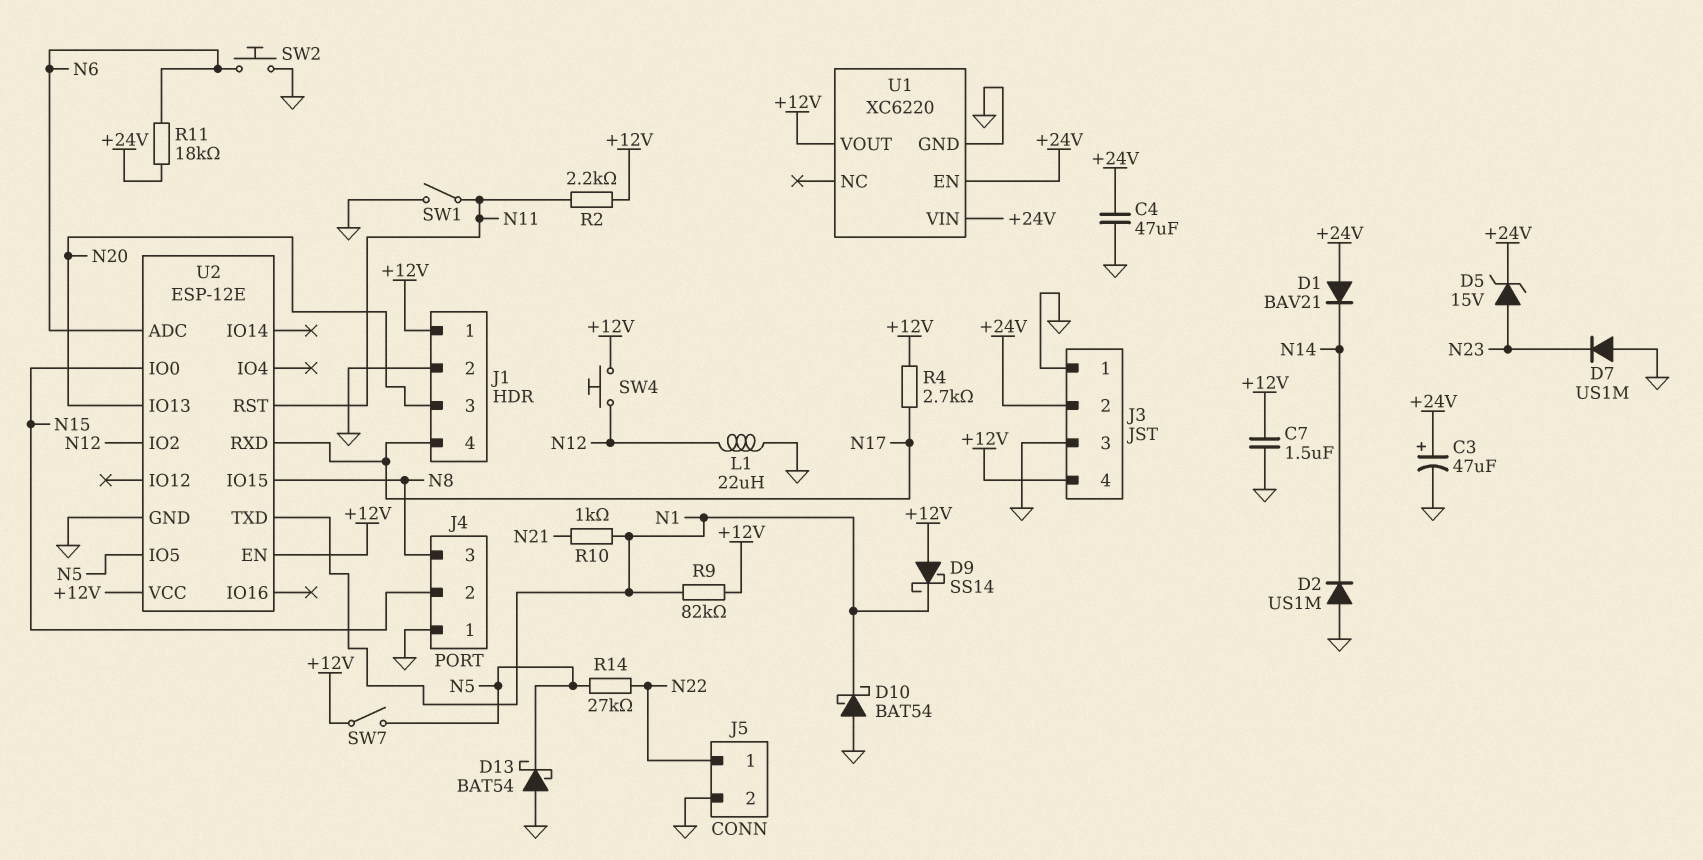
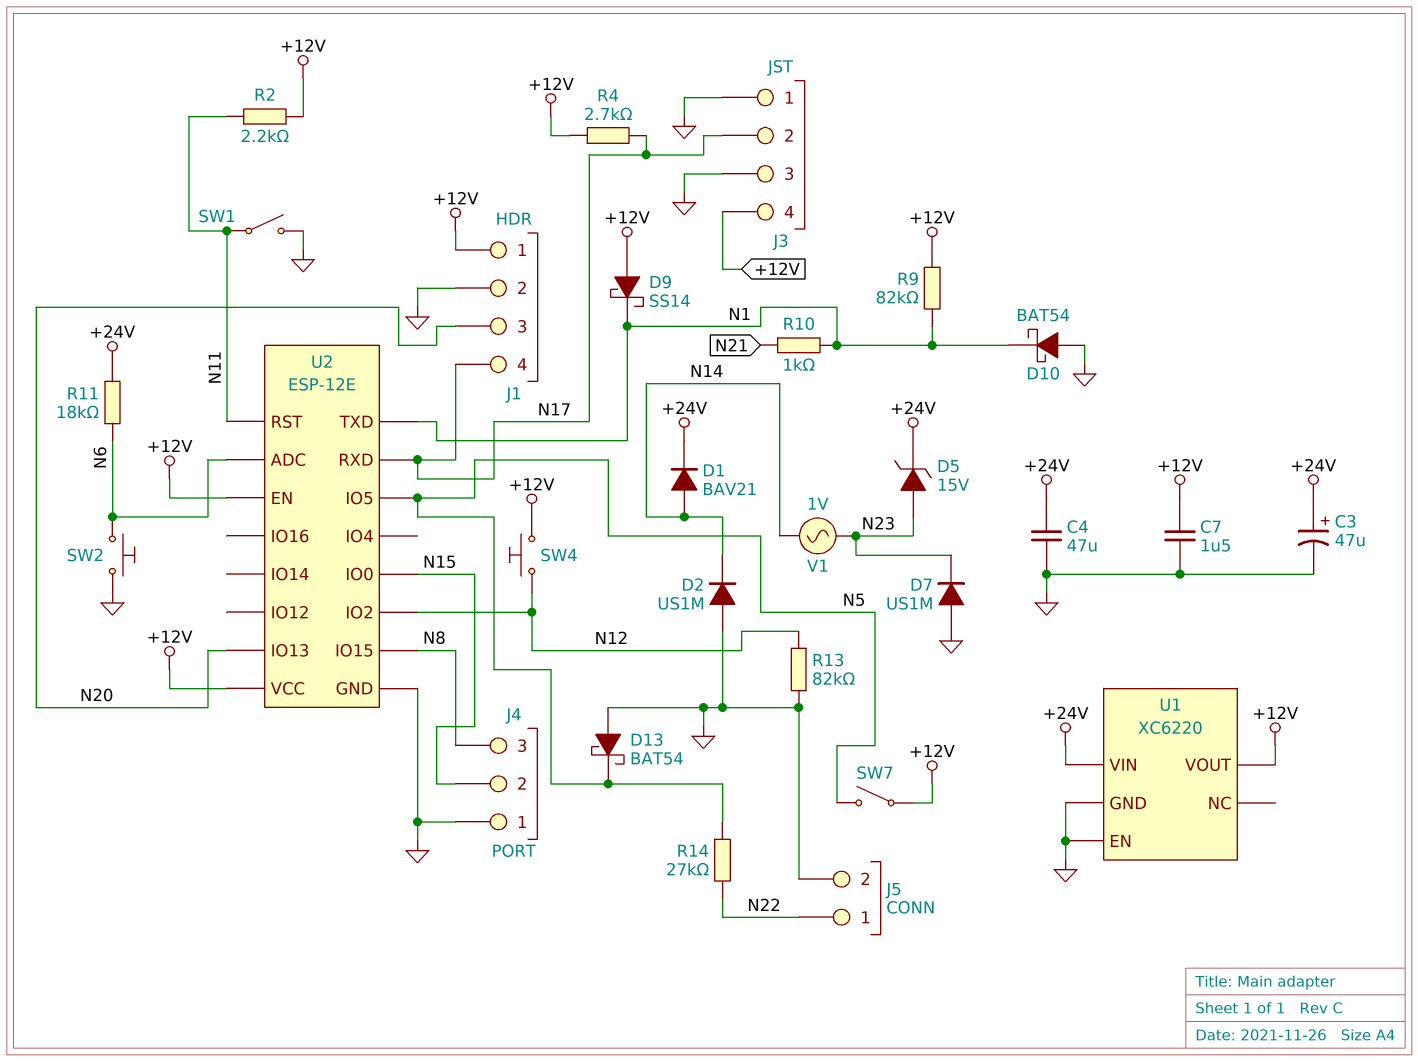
D1: diode BAV21 (A +24V, K N14) -> diode BAV21 (A N14, K +24V)
J3 pin 2: +24V -> N17
L1: 22uH (GND, N12) -> none
R13: none -> 82k (GND, N12)
U1 pin EN: +24V -> GND
V1: none -> AC 1V (N14, N23)

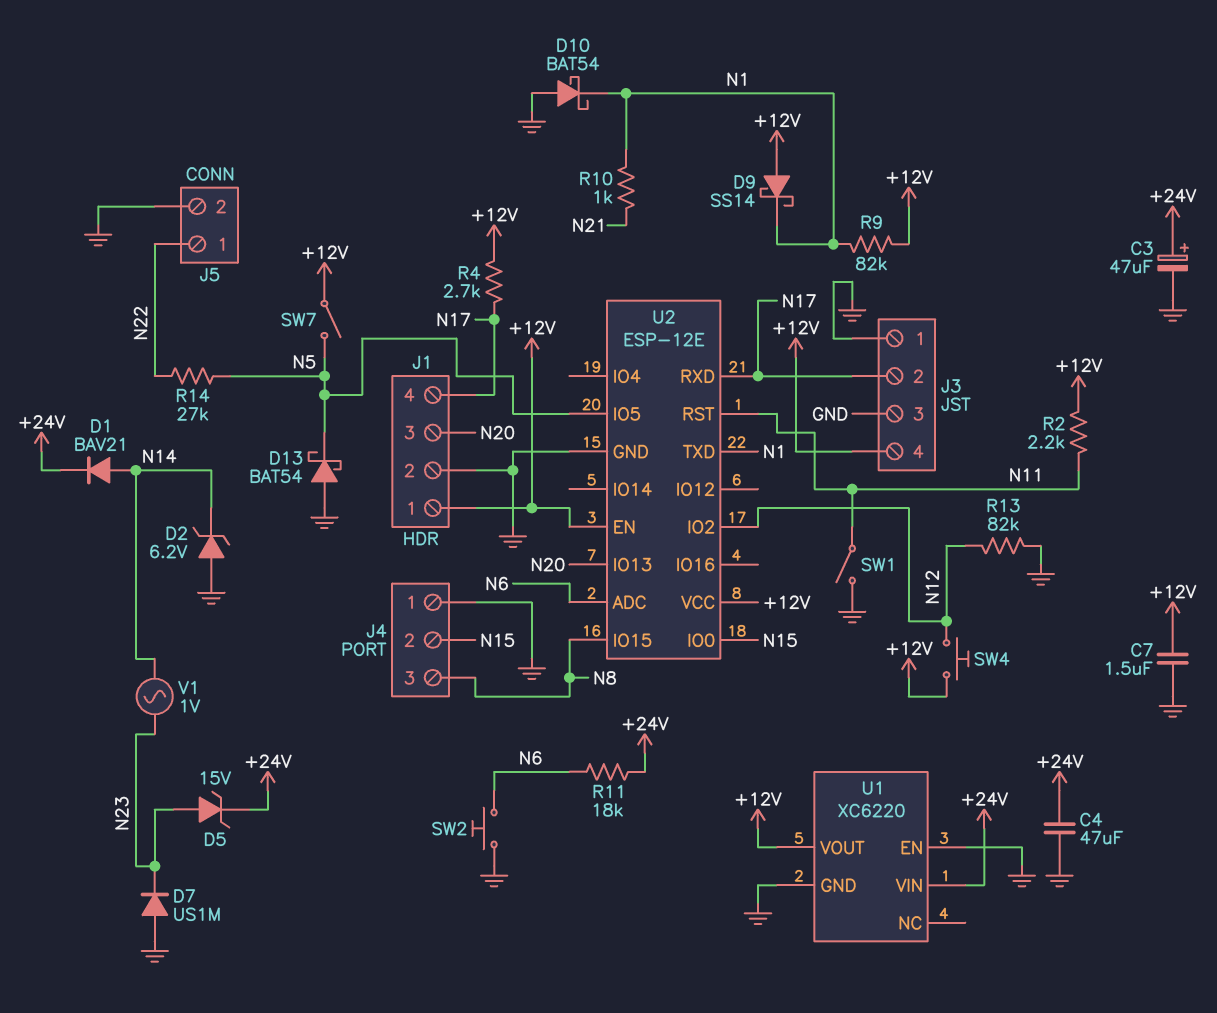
D2: diode US1M (A GND, K N14) -> zener 6.2V (A GND, K N14)

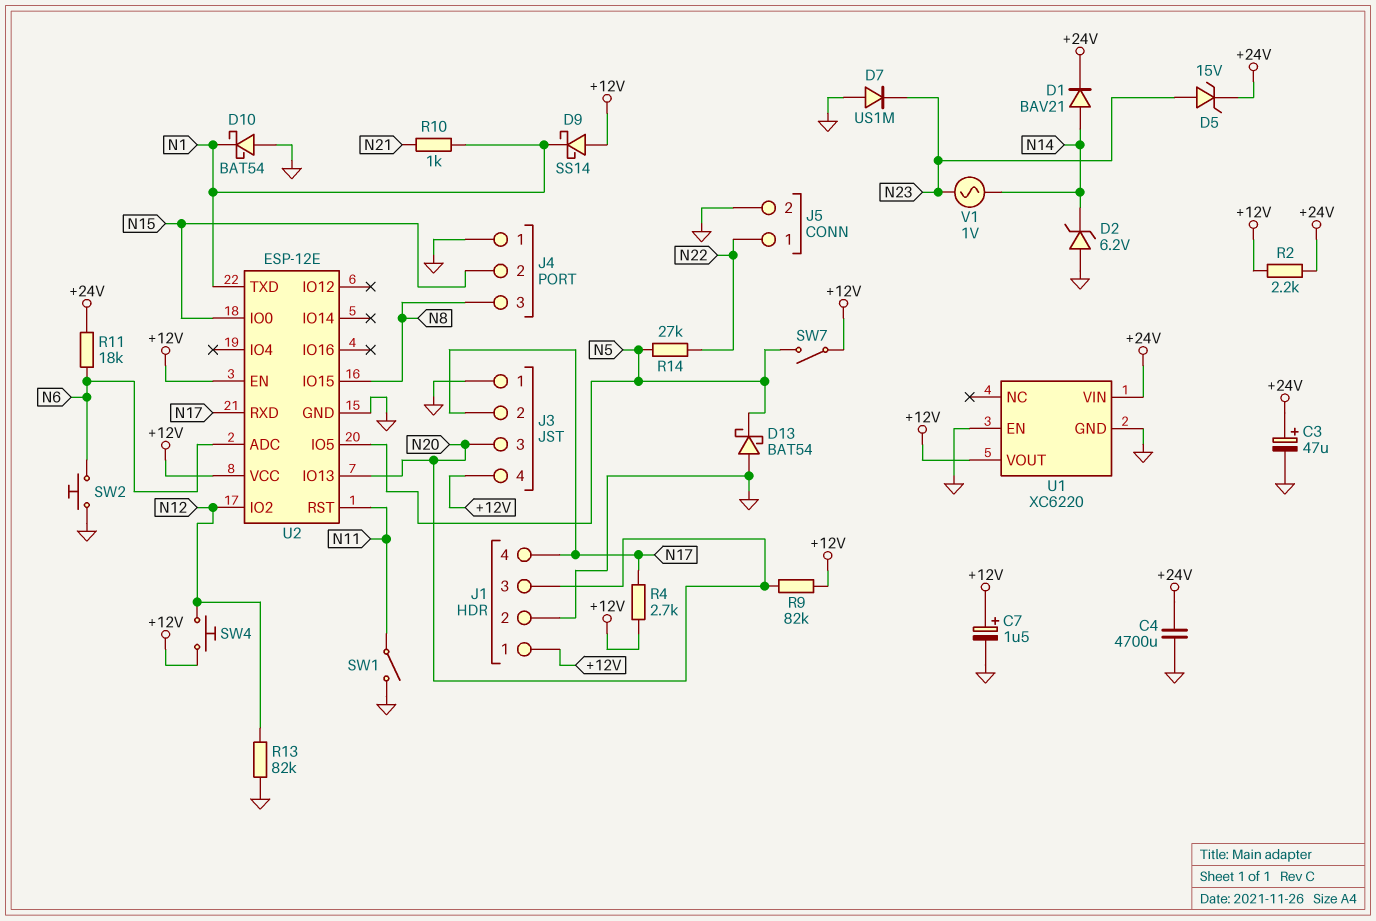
C4: 47uF (+24V, GND) -> 4700uF (+24V, GND)
C7: 1.5uF (+12V, GND) -> 1.5uF (plus +12V, minus GND)
J3 pin 3: GND -> N20
R2: 2.2k (+12V, N11) -> 2.2k (+12V, +24V)
R9: 82k (+12V, N1) -> 82k (+12V, N20)

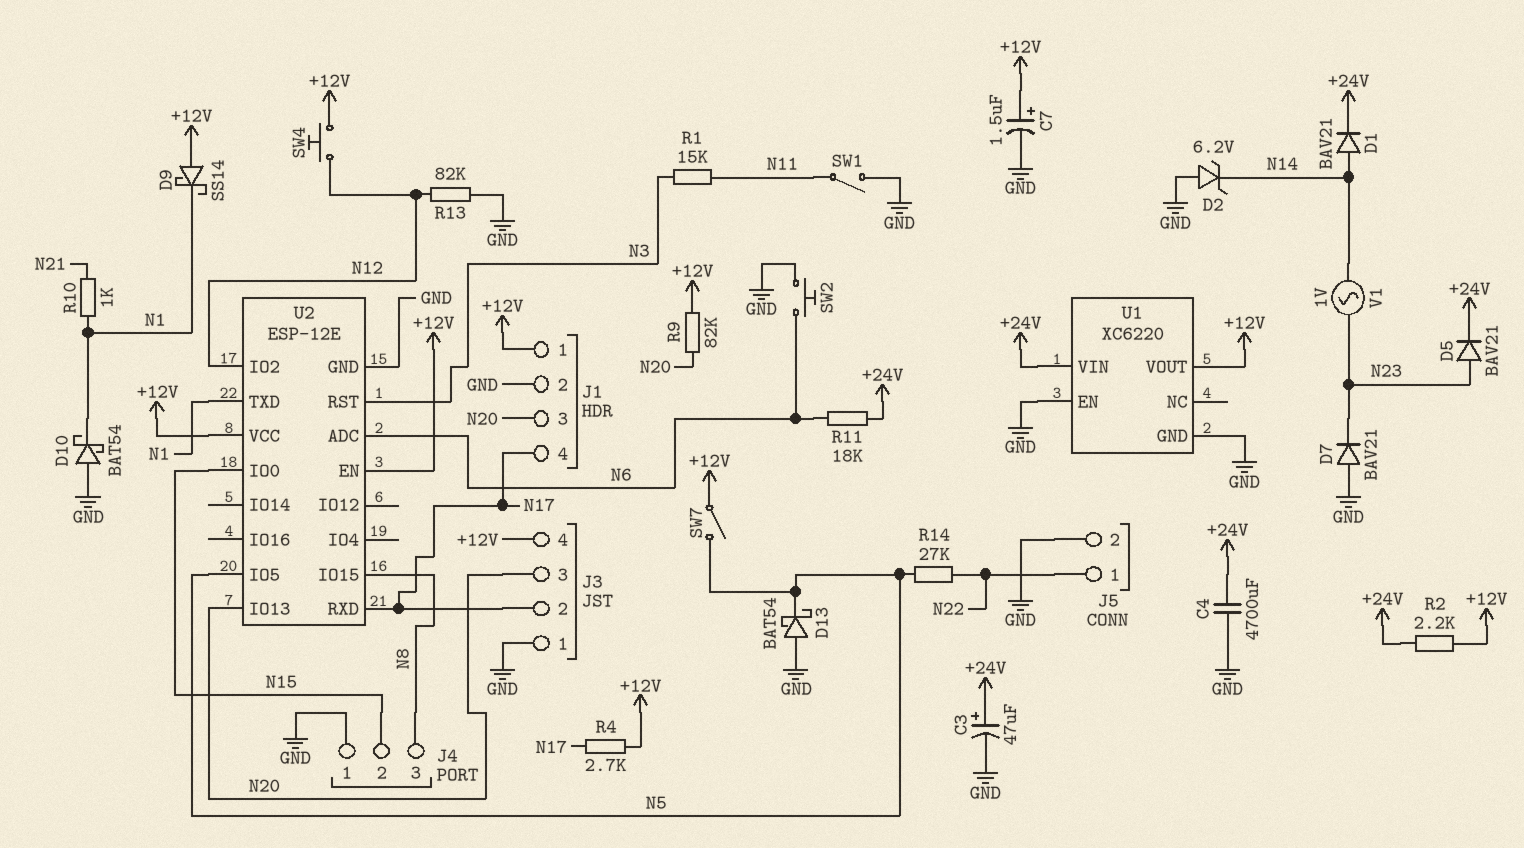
D5: zener 15V (A N23, K +24V) -> diode BAV21 (A N23, K +24V)
D7: diode US1M (A GND, K N23) -> diode BAV21 (A GND, K N23)
R1: none -> 15k (N3, N11)
U2 pin RST: N11 -> N3

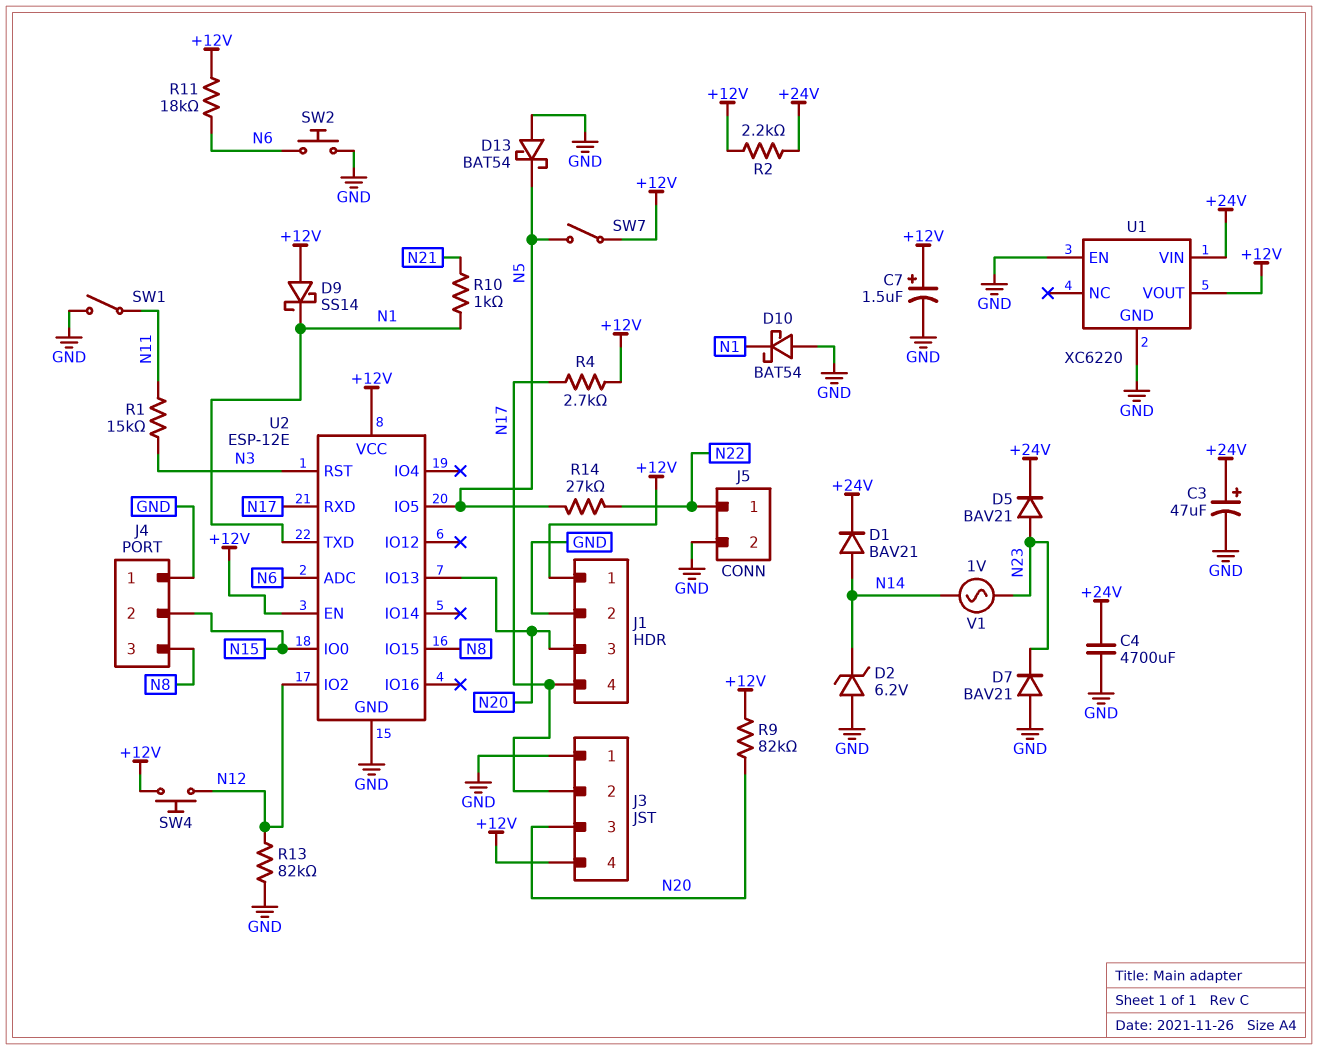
R11: 18k (+24V, N6) -> 18k (+12V, N6)

